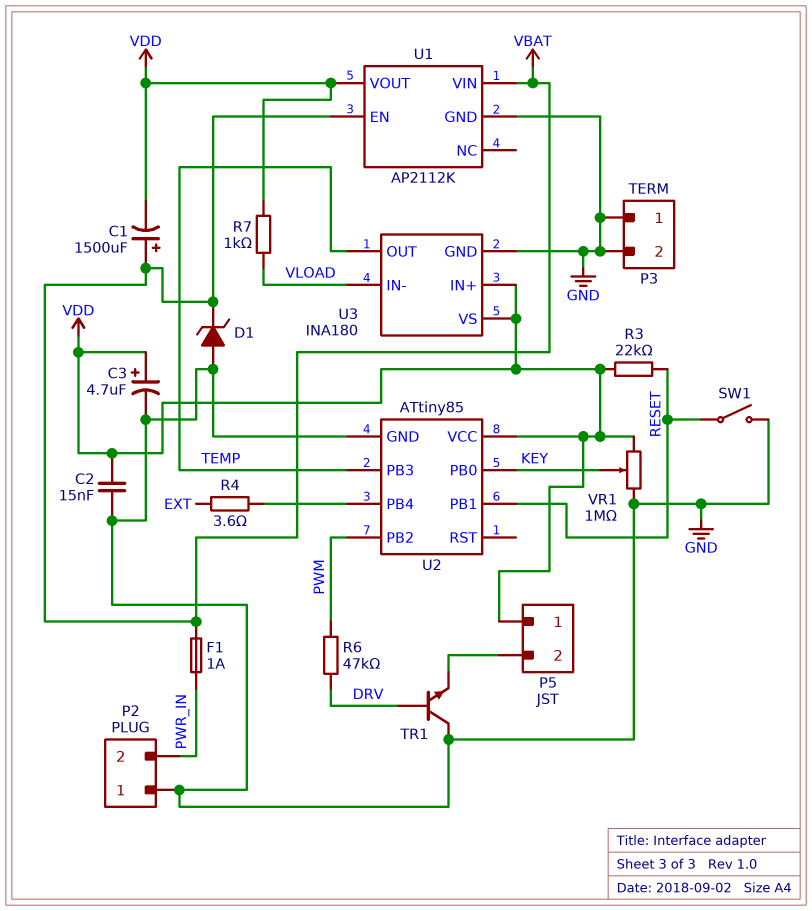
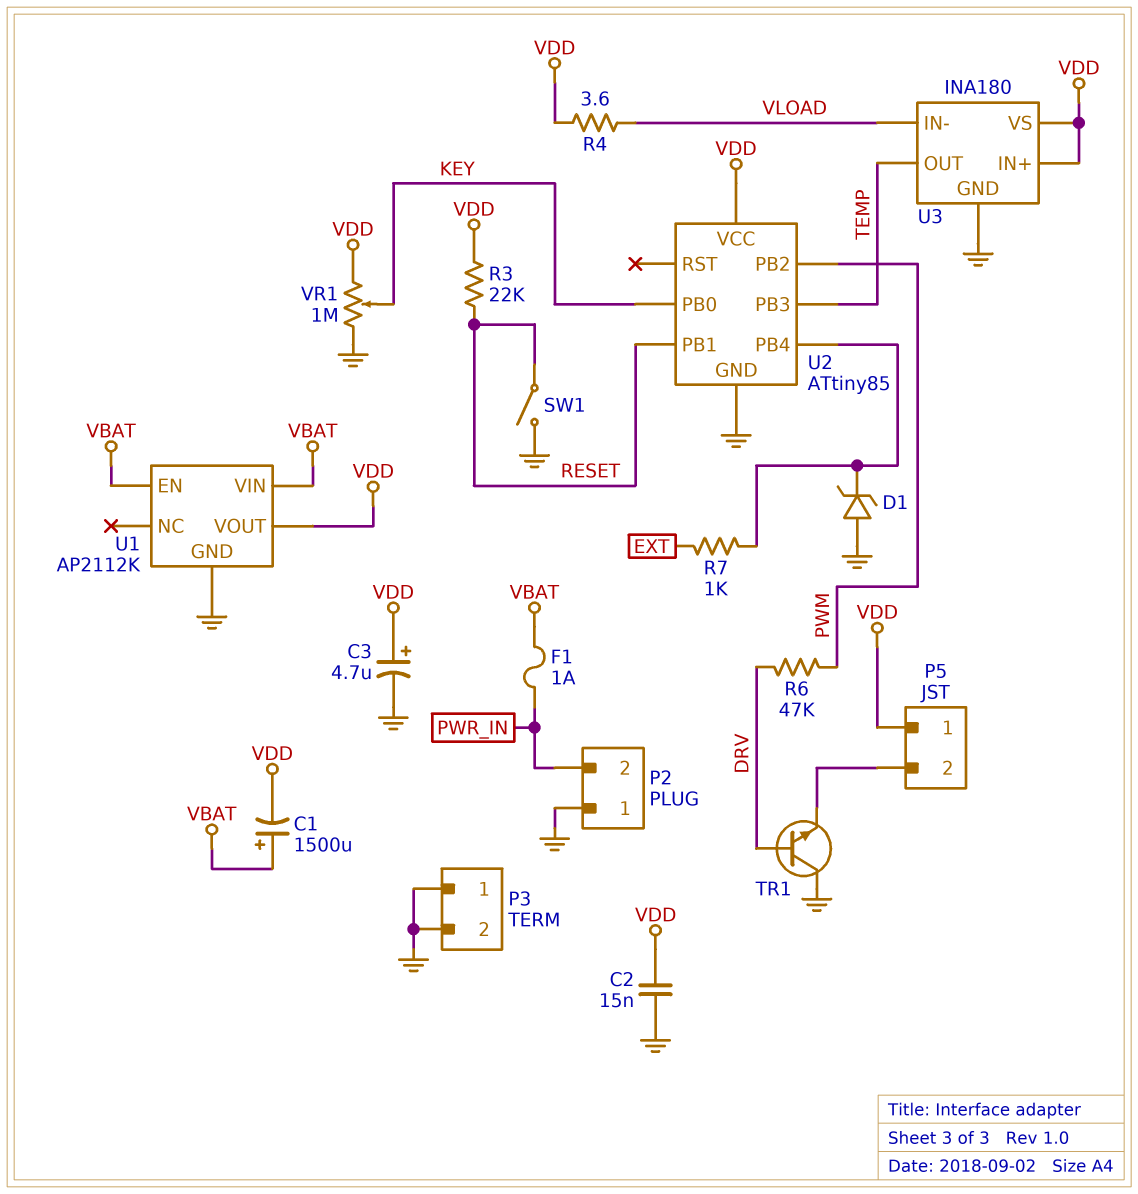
D1: zener (A GND, K VBAT) -> zener (A GND, K U2/PB4)
R4: 3.6 (EXT, U2/PB4) -> 3.6 (VDD, VLOAD)
R7: 1k (VDD, VLOAD) -> 1k (EXT, U2/PB4)

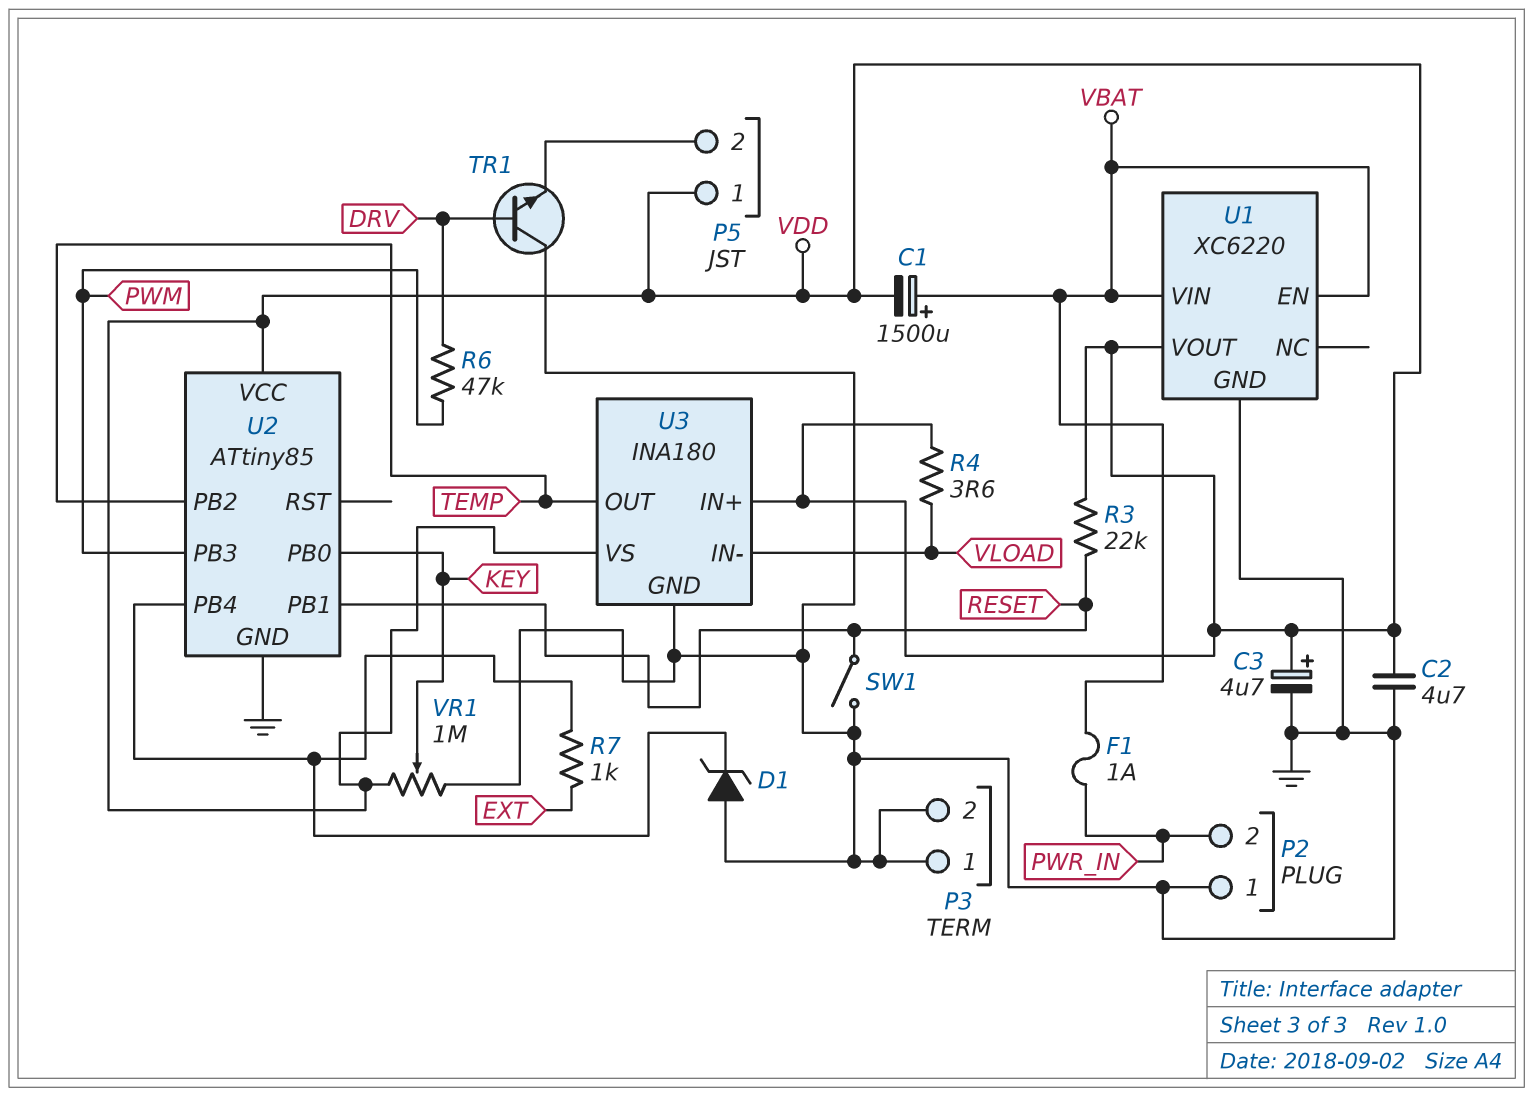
C2: 15nF (GND, VDD) -> 4.7uF (GND, VDD)
U1: AP2112K -> XC6220
U2 pin PB2: PWM -> TEMP
U2 pin PB3: TEMP -> PWM

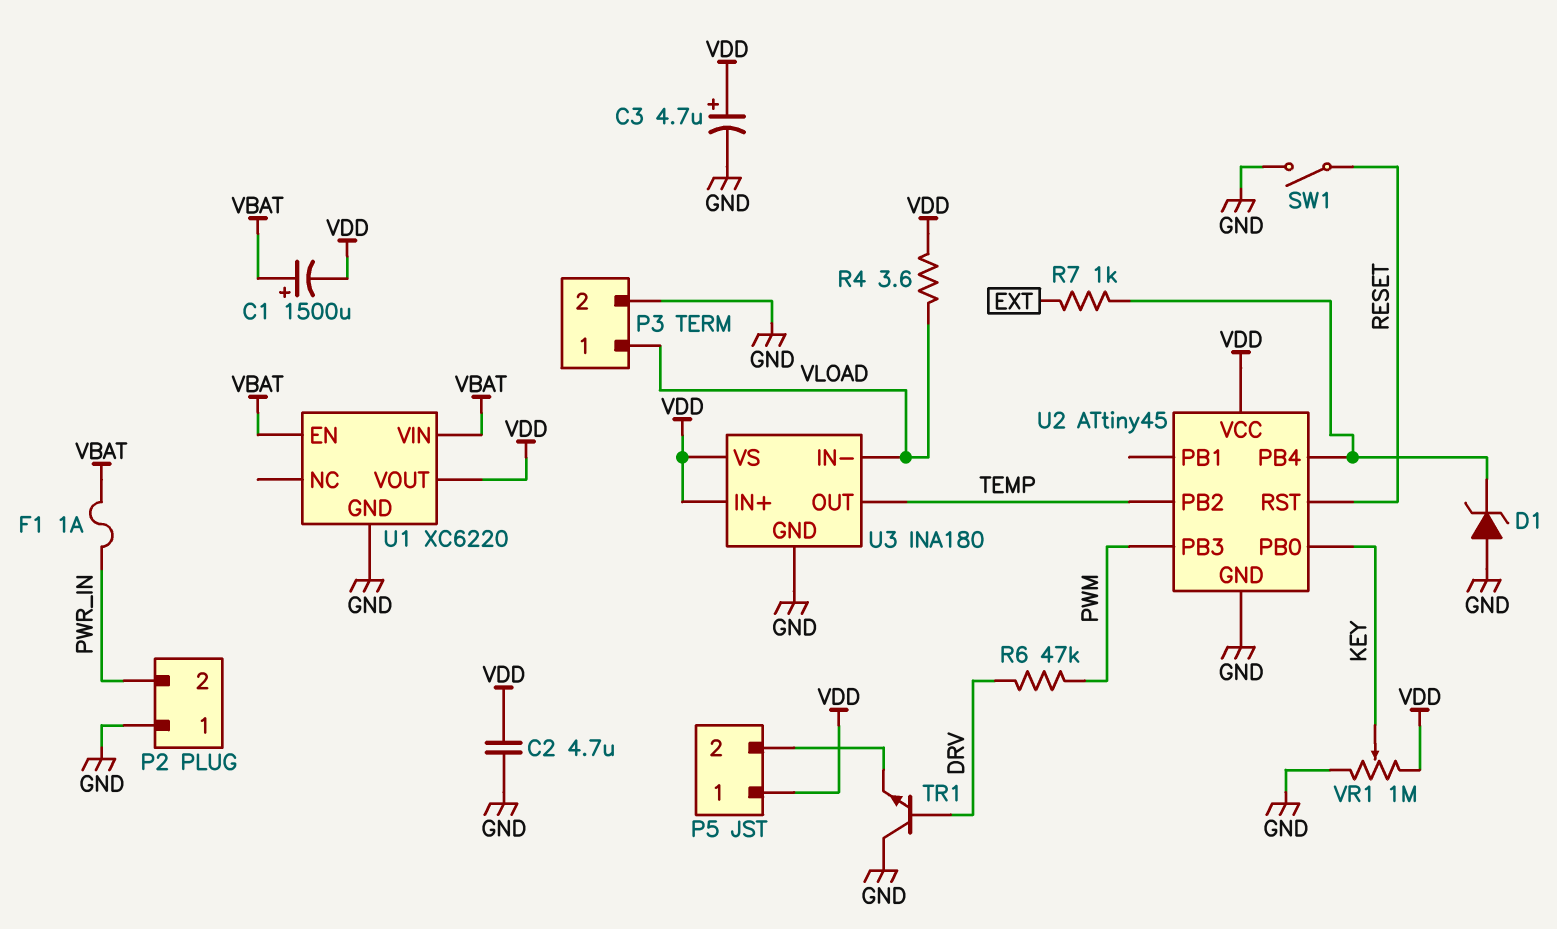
P3 pin 1: GND -> VLOAD
R3: 22k (RESET, VDD) -> none
U2: ATtiny85 -> ATtiny45
U2 pin PB1: RESET -> none
U2 pin RST: none -> RESET

